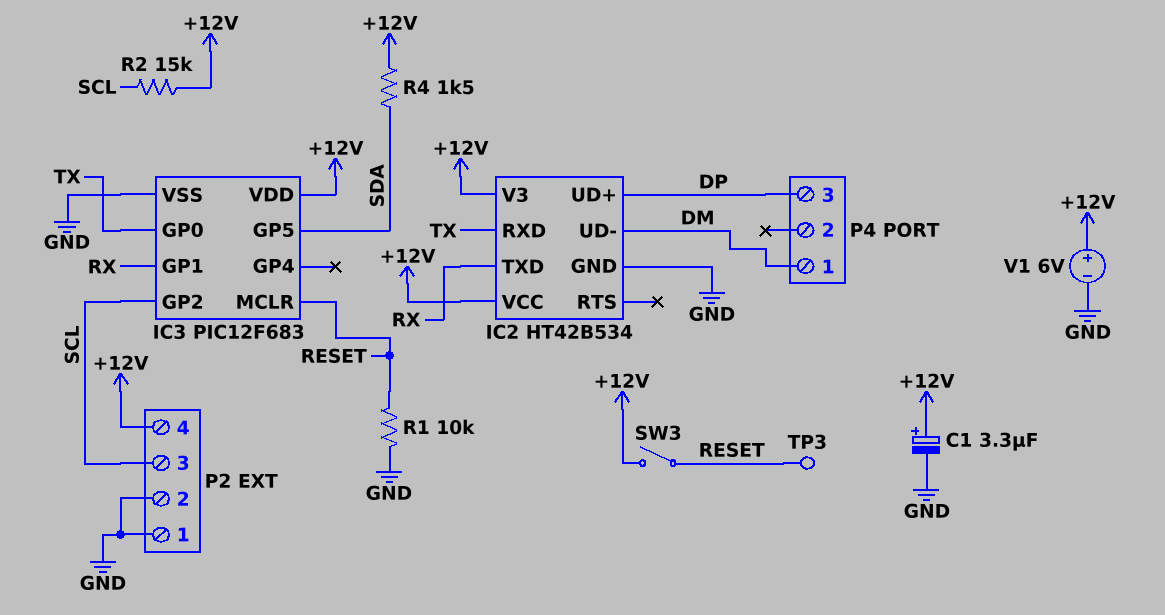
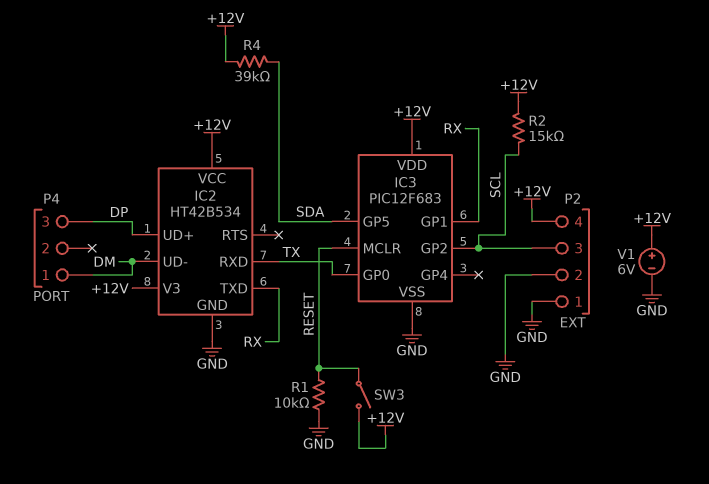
C1: 3.3uF (plus +12V, minus GND) -> none
R4: 1.5k (+12V, SDA) -> 39k (+12V, SDA)
TP3: test point (RESET) -> none

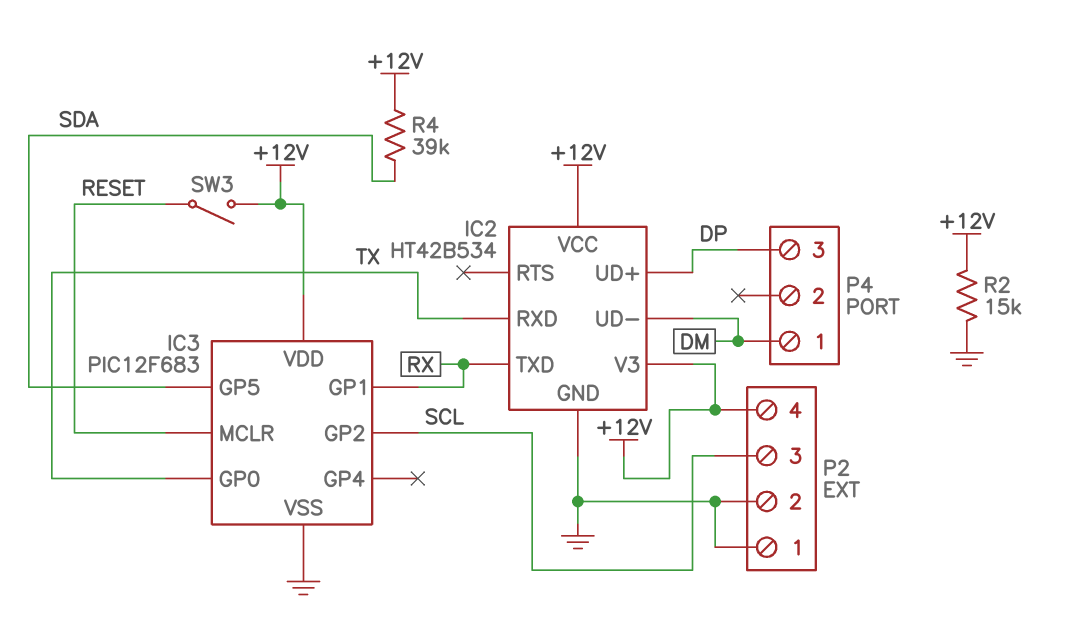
R1: 10k (GND, RESET) -> none
R2: 15k (+12V, SCL) -> 15k (+12V, GND)
V1: 6V (plus +12V, minus GND) -> none

